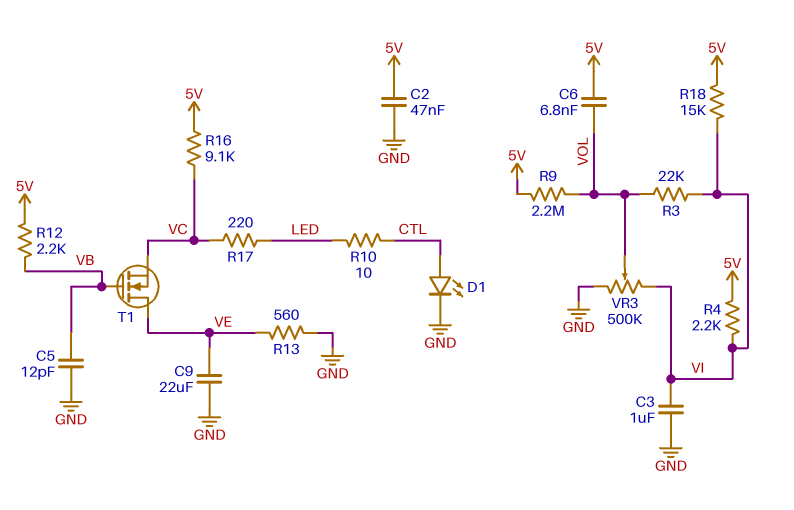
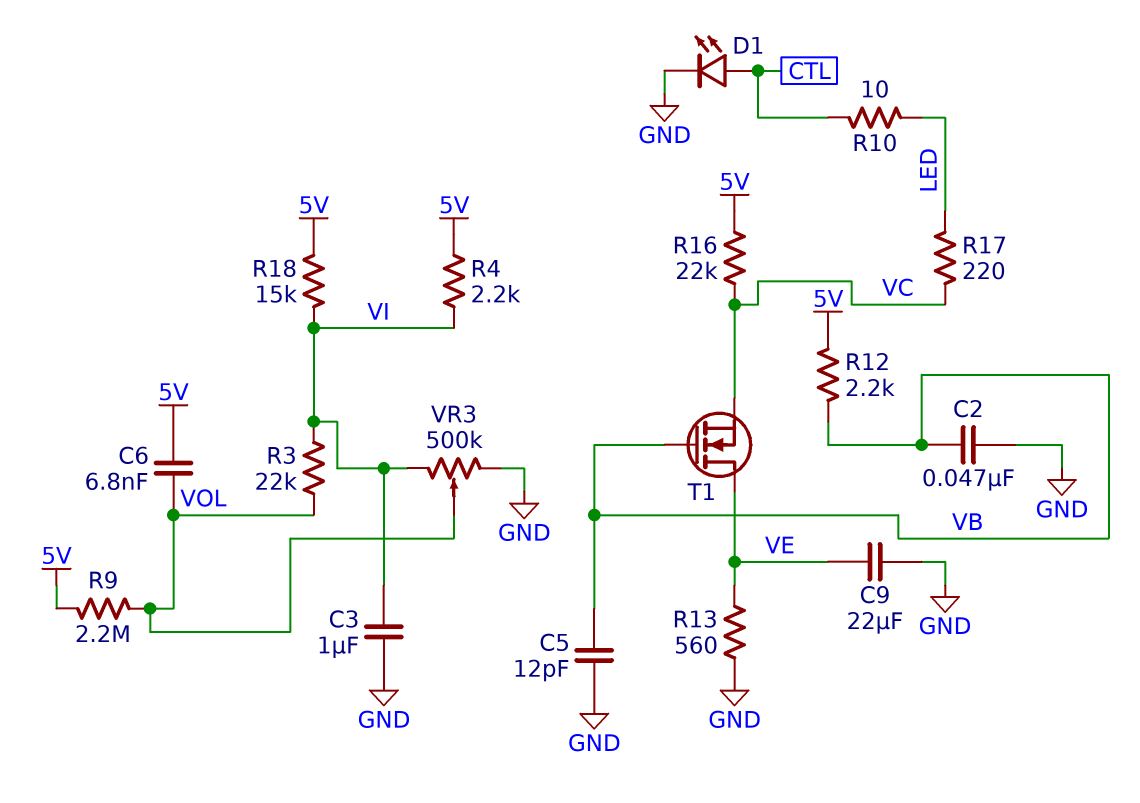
C2: 47nF (5V, GND) -> 47nF (GND, VB)
R16: 9.1k (5V, VC) -> 22k (5V, VC)

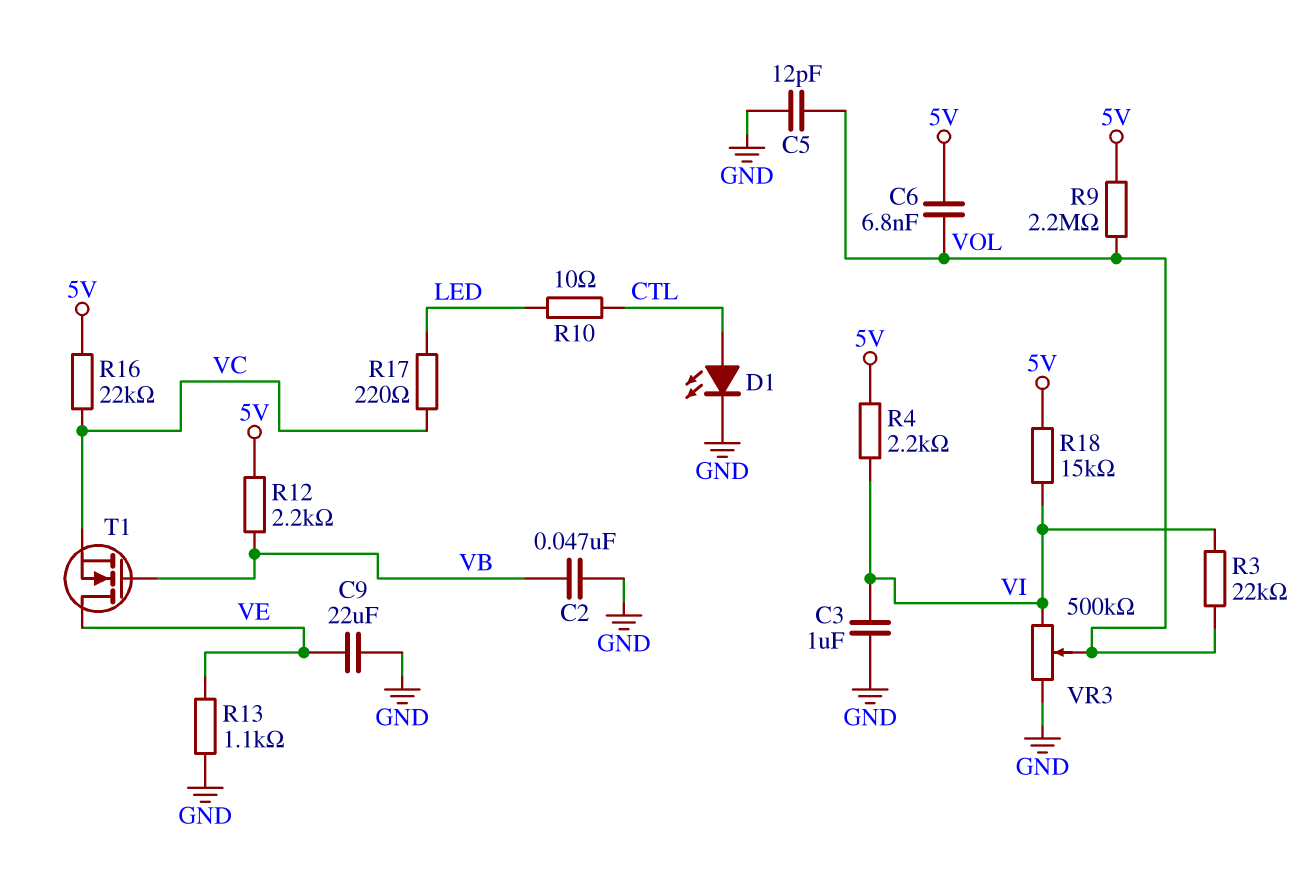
C5: 12pF (GND, VB) -> 12pF (GND, VOL)
R13: 560 (GND, VE) -> 1.1k (GND, VE)

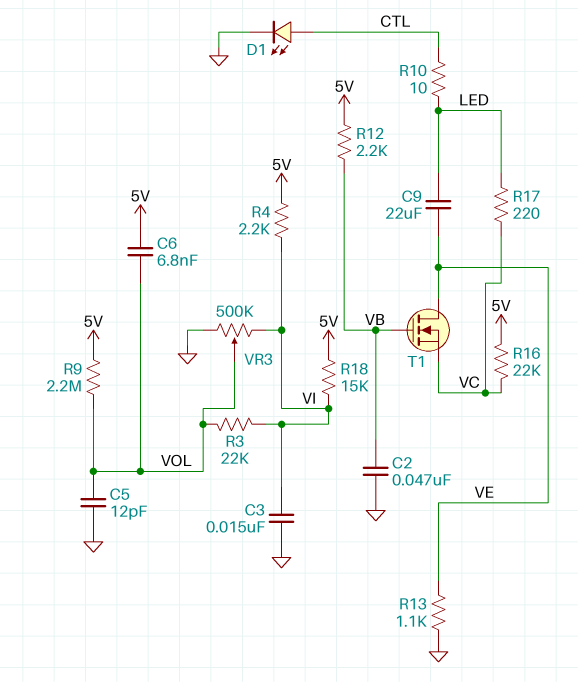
C3: 1uF (GND, VI) -> 15nF (GND, VI)
C9: 22uF (GND, VE) -> 22uF (LED, VE)

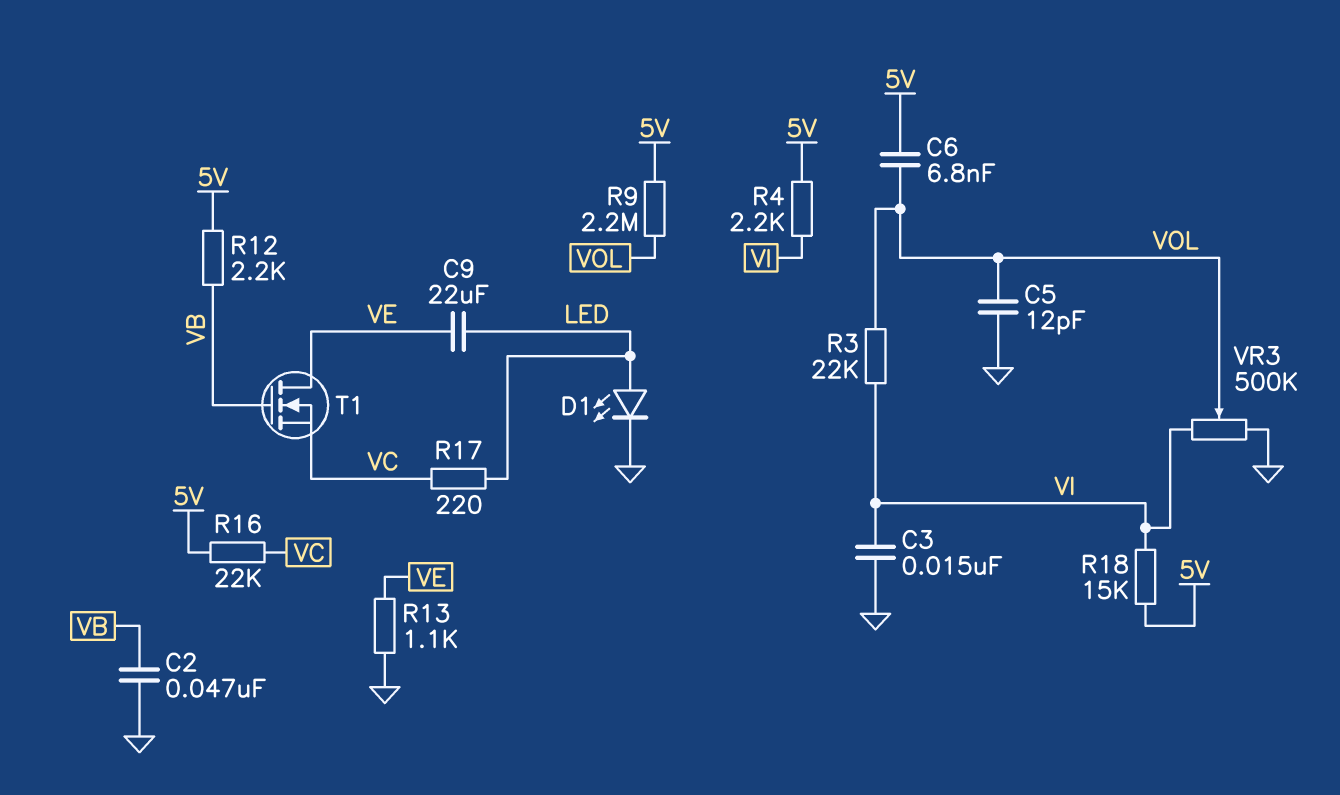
D1: LED (A CTL, K GND) -> LED (A LED, K GND)
R10: 10 (CTL, LED) -> none

